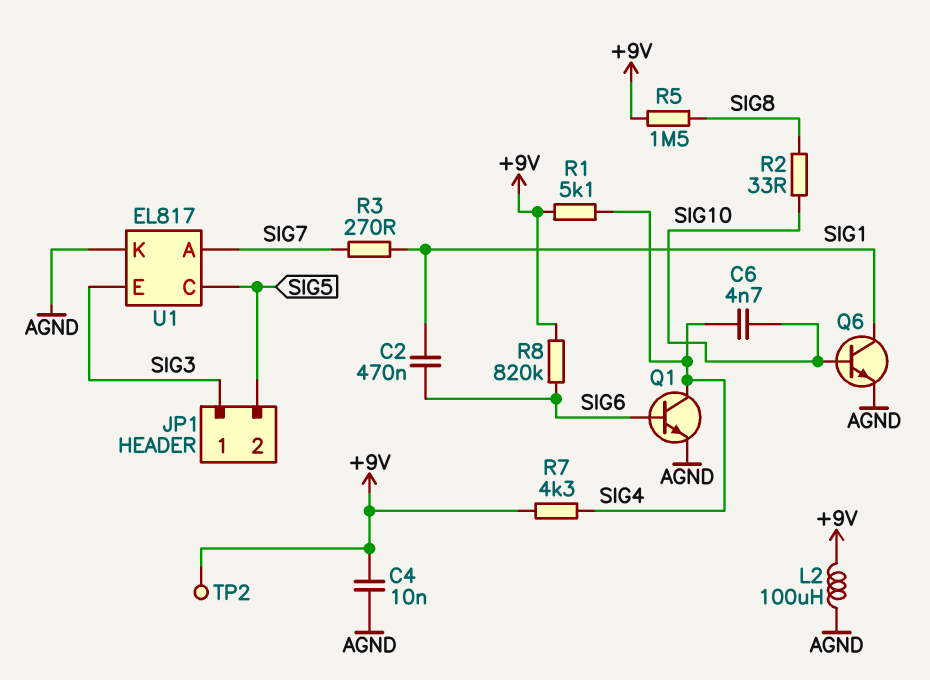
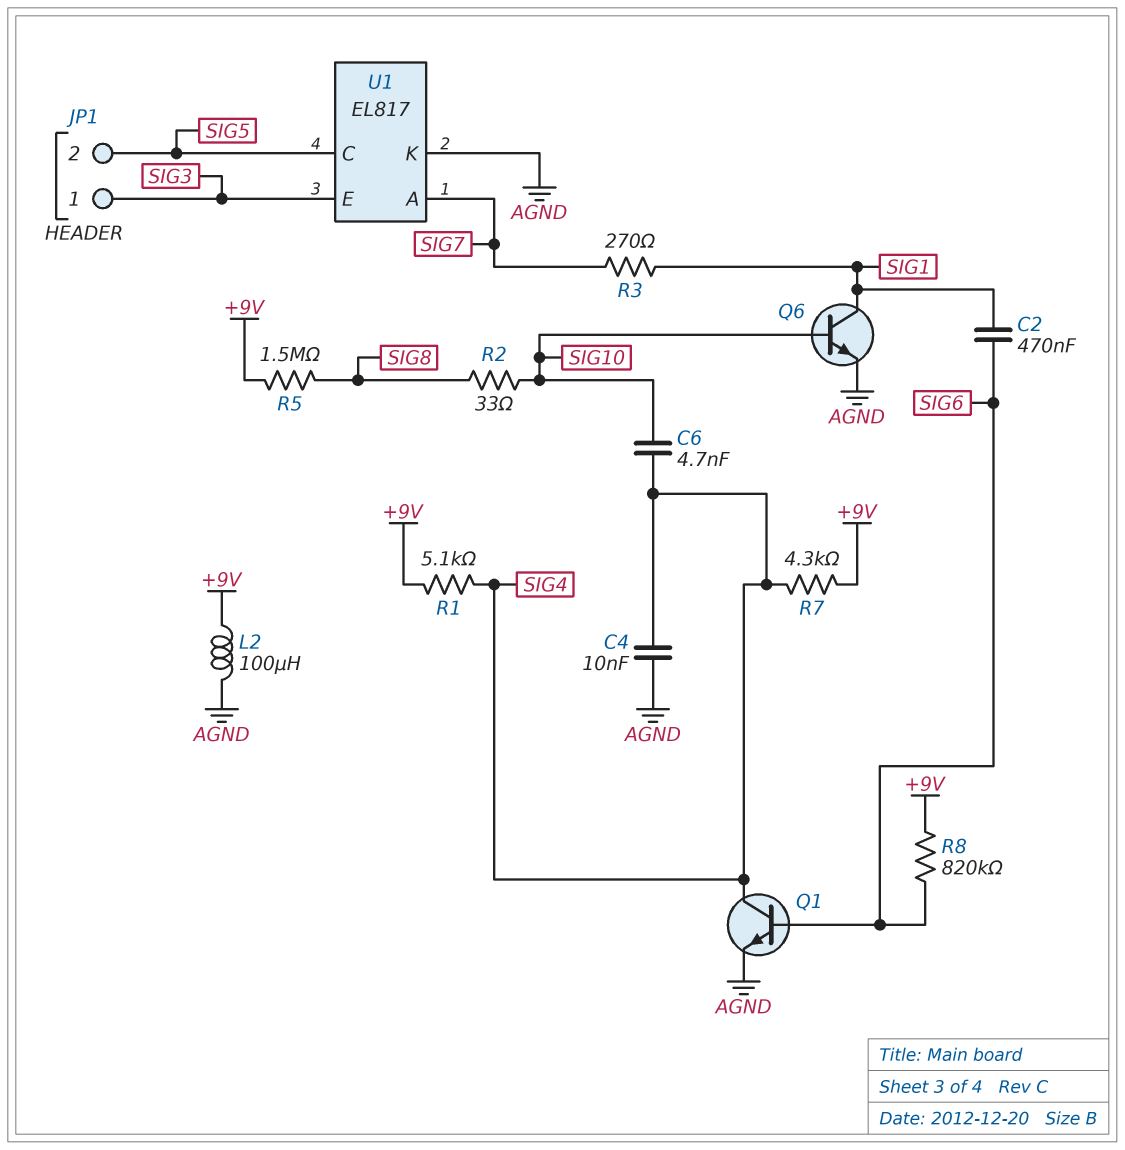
C4: 10nF (+9V, AGND) -> 10nF (AGND, SIG4)
TP2: test point (+9V) -> none

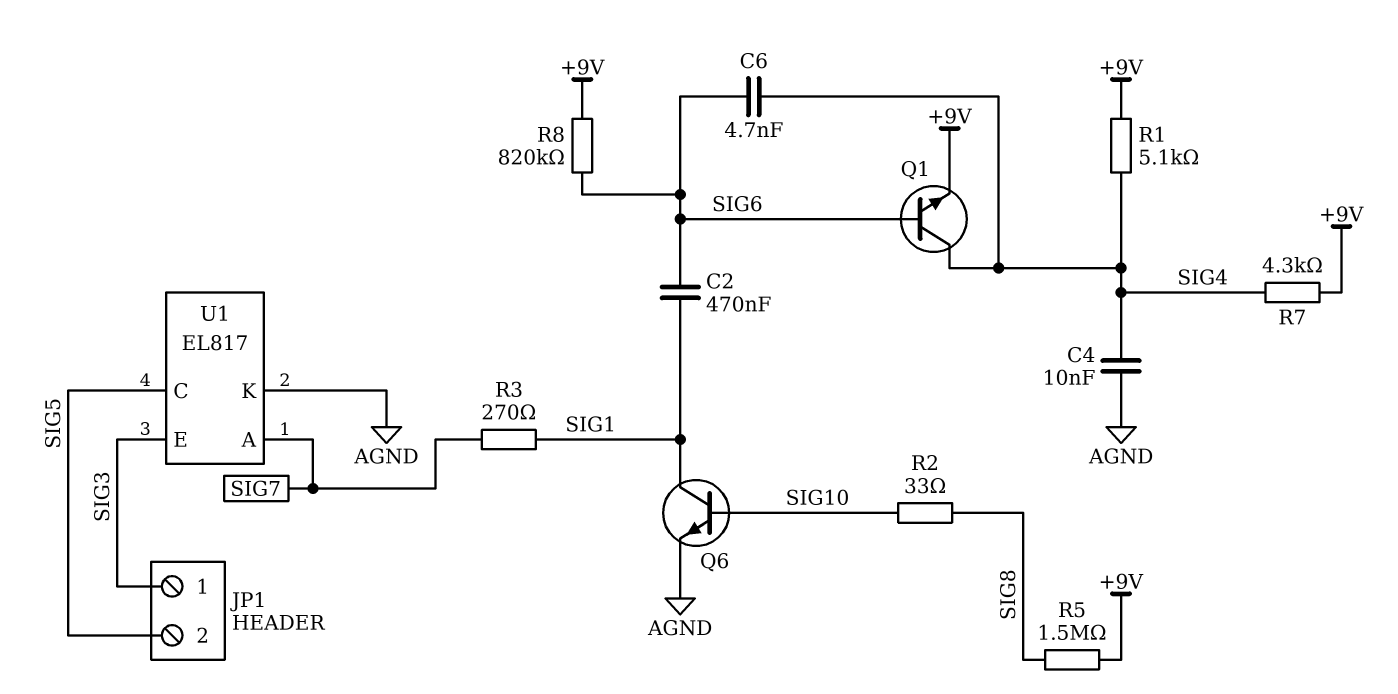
C6: 4.7nF (SIG4, SIG10) -> 4.7nF (SIG4, SIG6)
L2: 100uH (+9V, AGND) -> none
Q1: NPN (B SIG6, C SIG4, E AGND) -> NPN (B SIG6, C SIG4, E +9V)

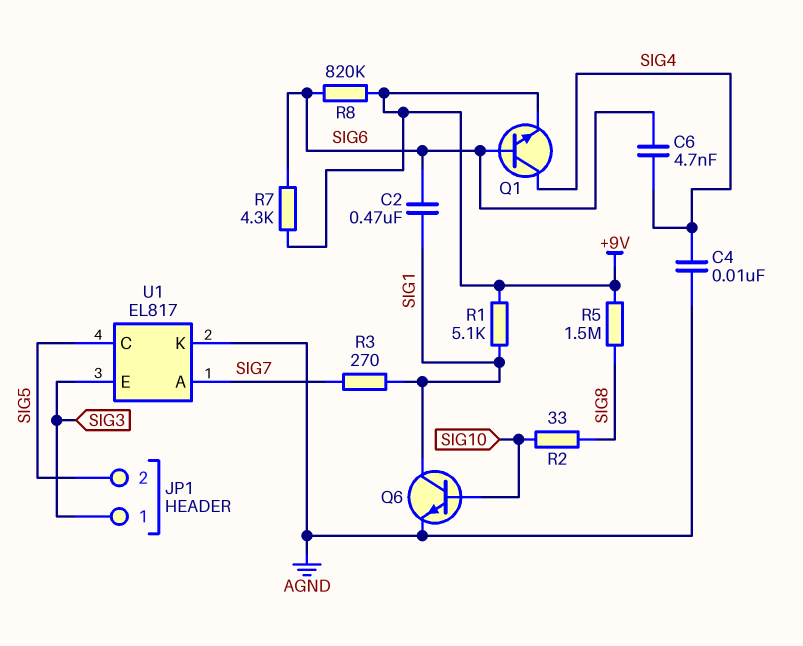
R1: 5.1k (+9V, SIG4) -> 5.1k (+9V, SIG1)
R7: 4.3k (+9V, SIG4) -> 4.3k (+9V, SIG6)

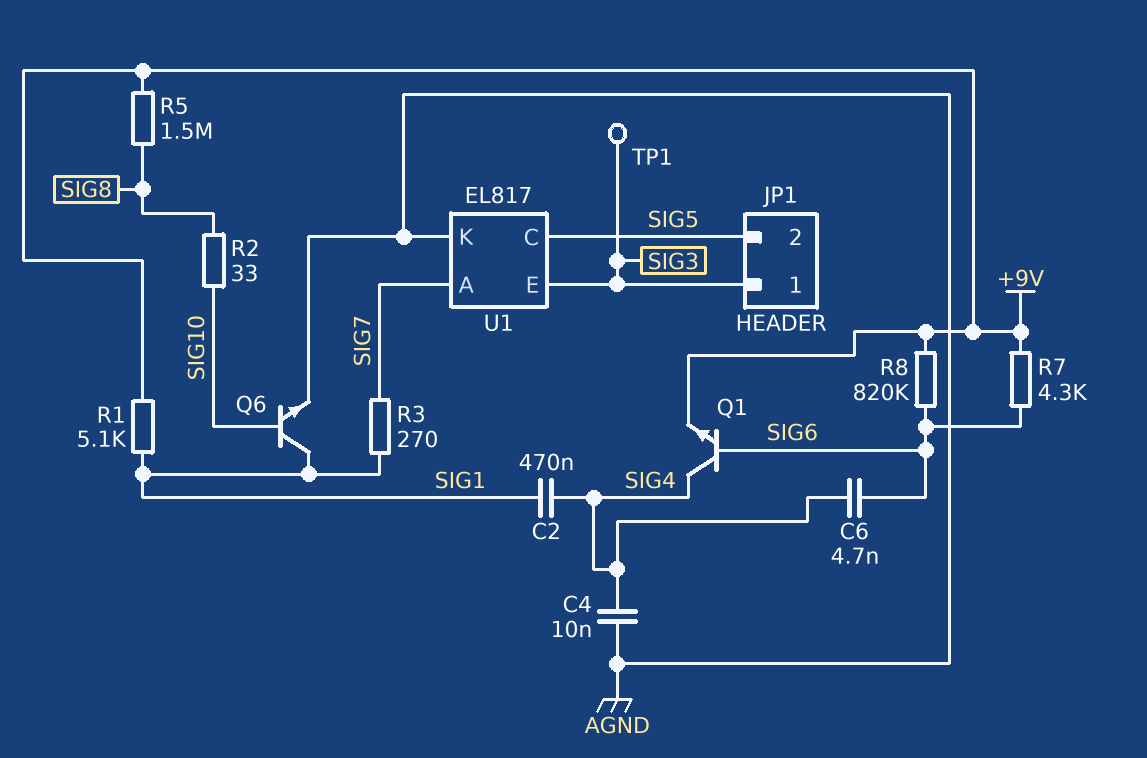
C2: 470nF (SIG1, SIG6) -> 470nF (SIG1, SIG4)
TP1: none -> test point (SIG3)

